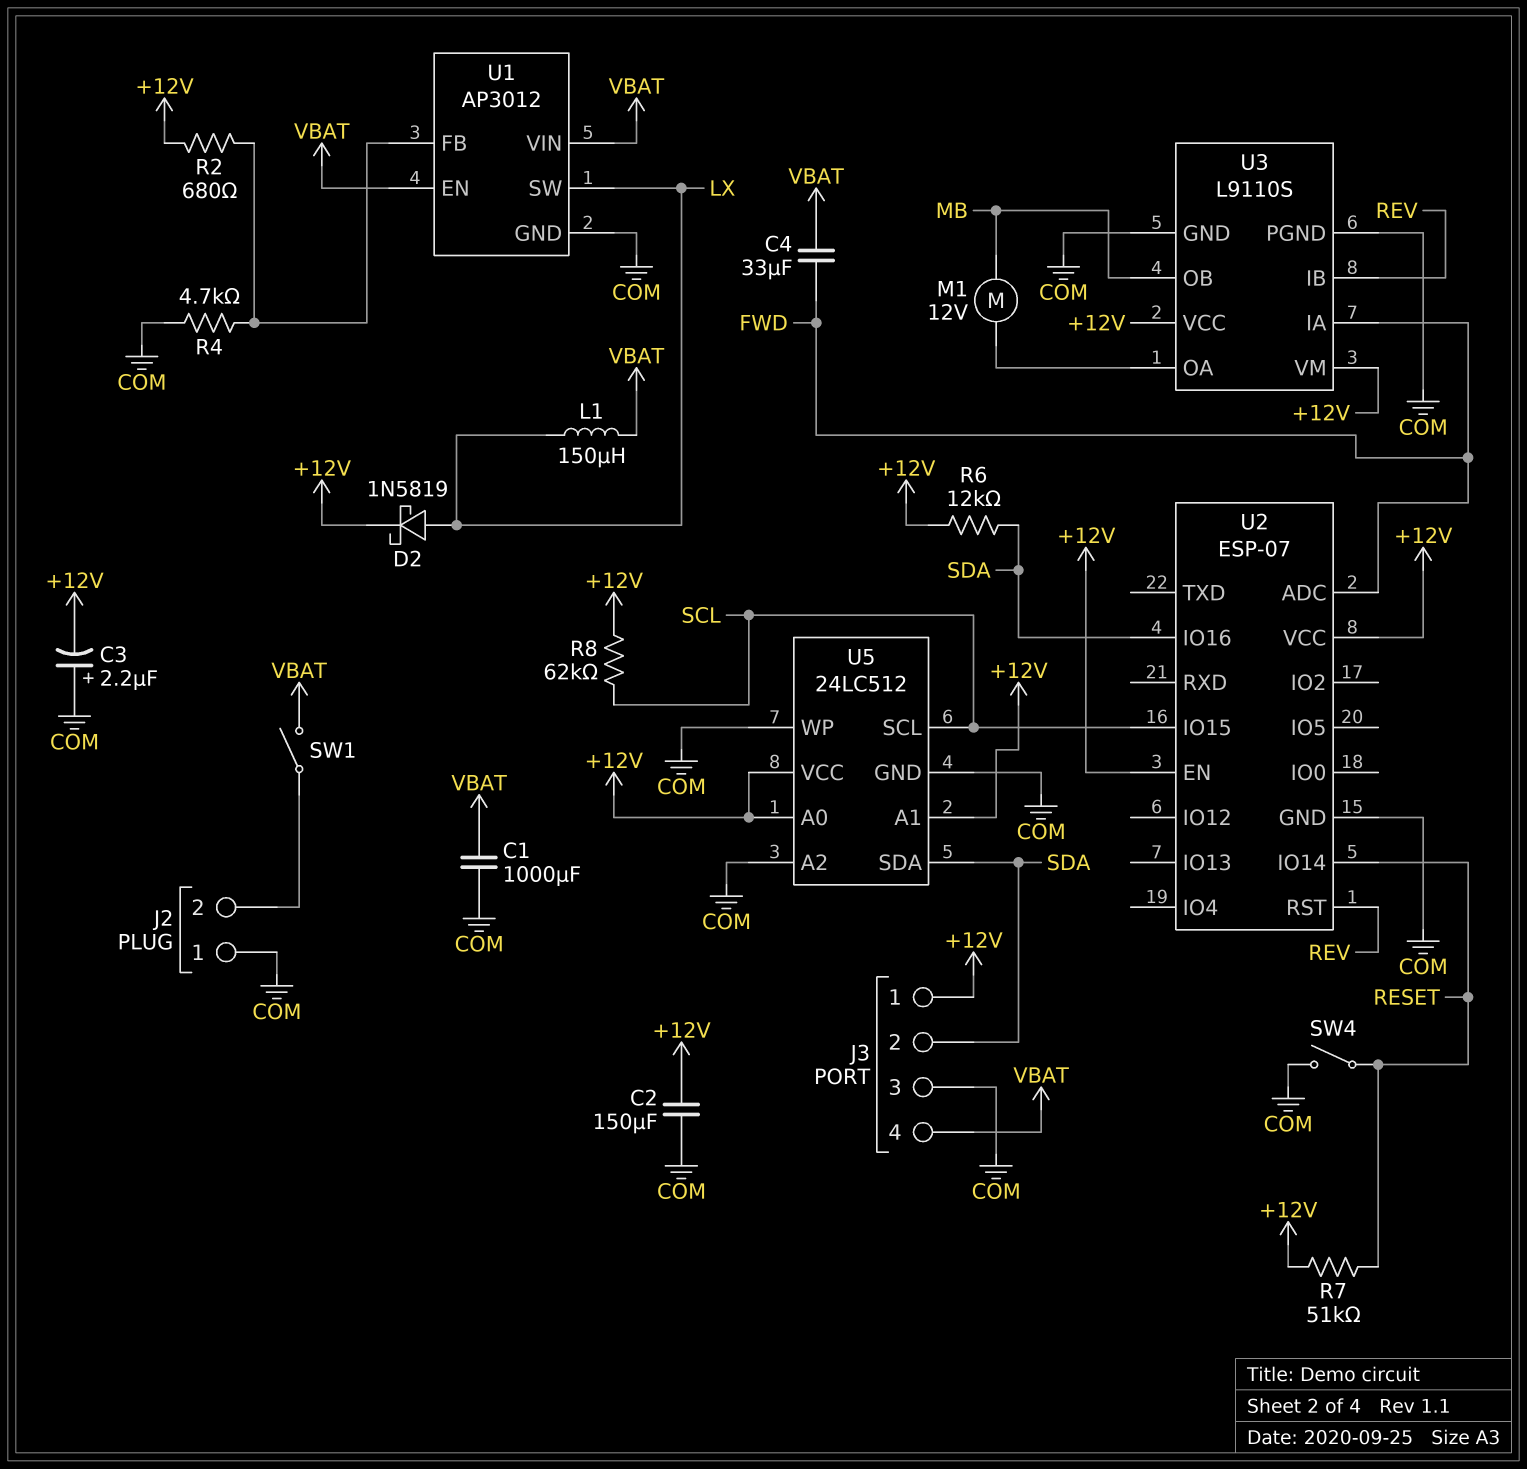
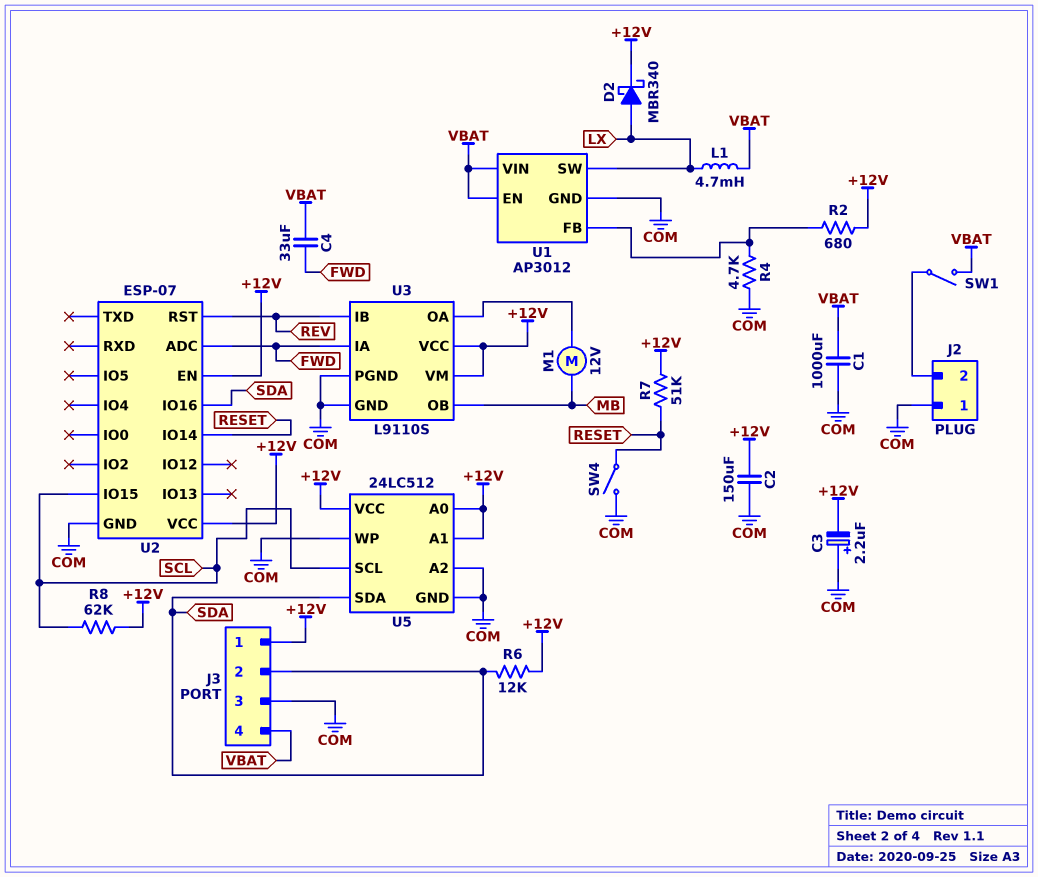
D2: schottky 1N5819 (A LX, K +12V) -> schottky MBR340 (A LX, K +12V)
L1: 150uH (LX, VBAT) -> 4.7mH (LX, VBAT)

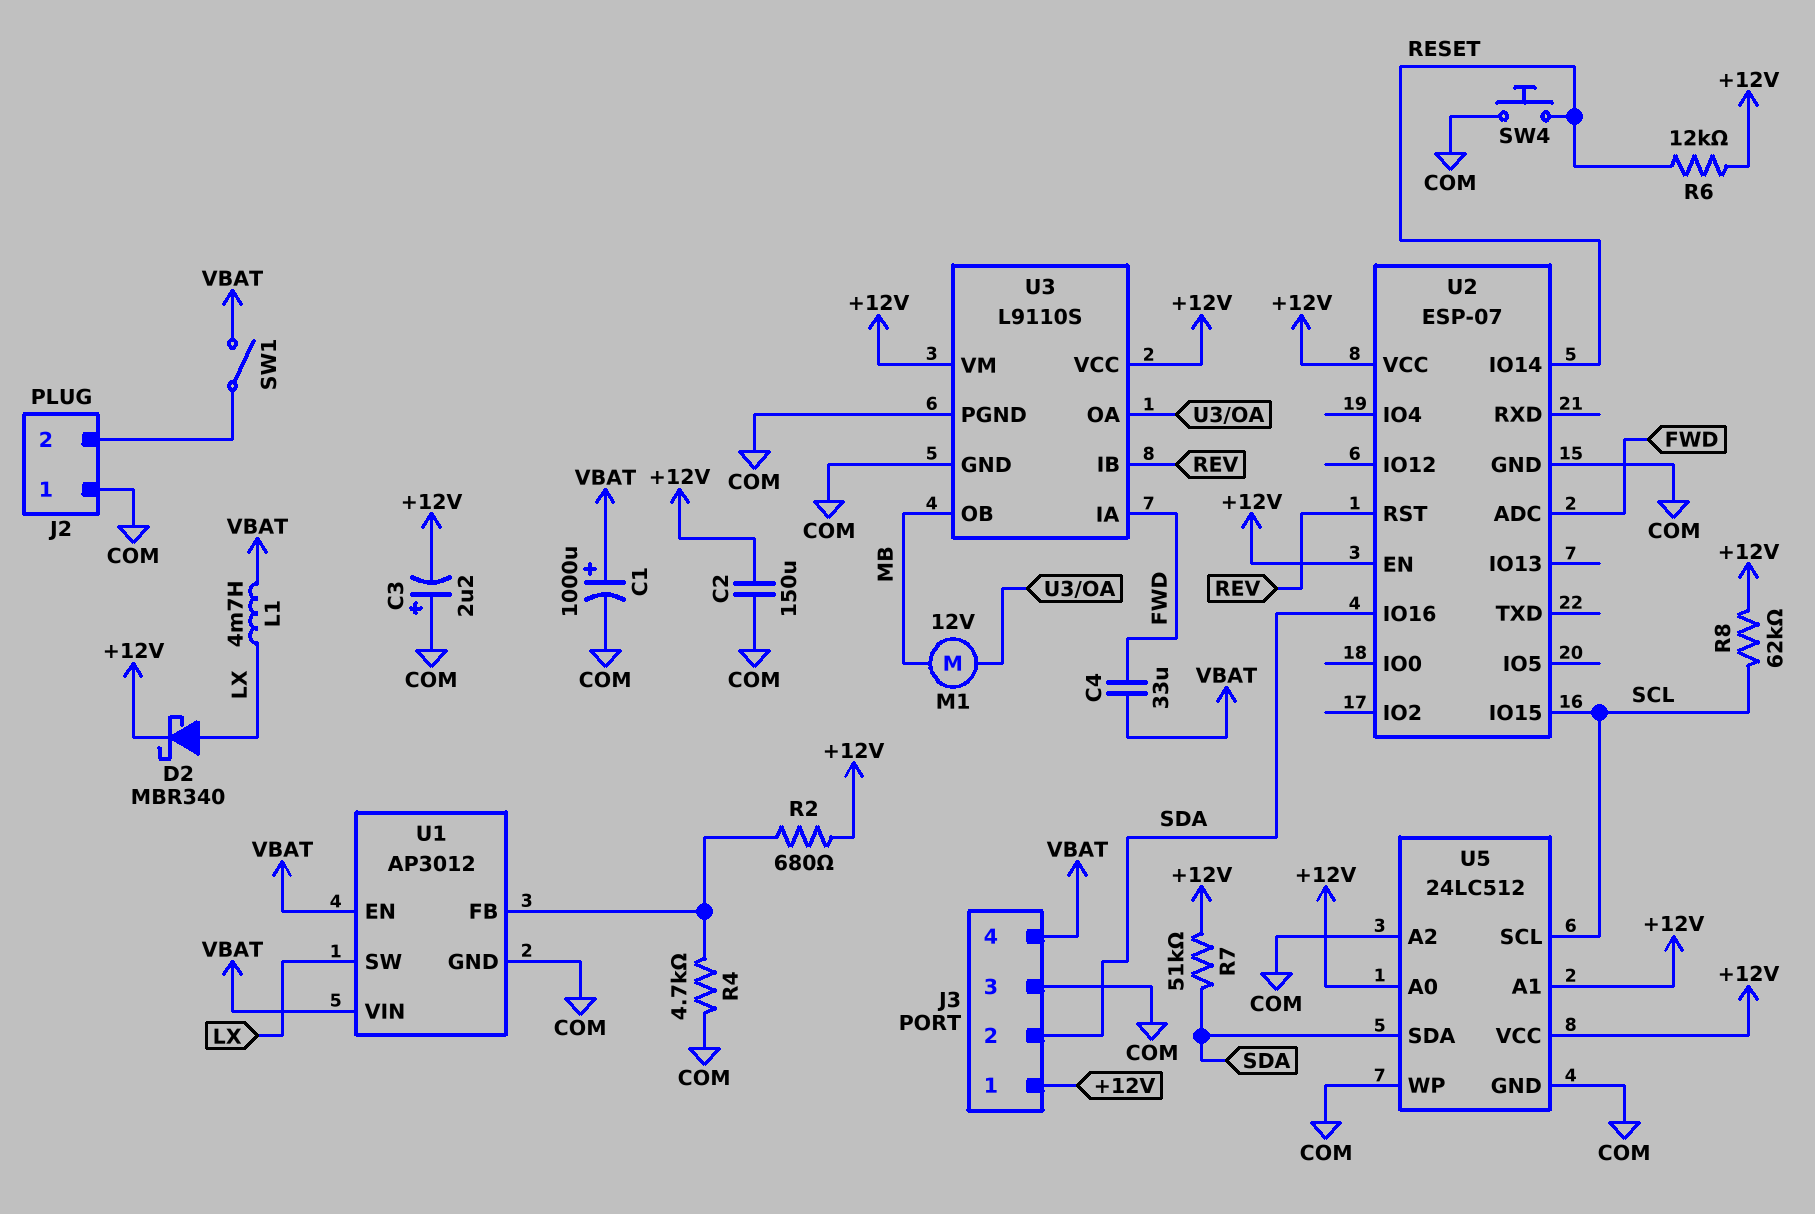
C1: 1000uF (COM, VBAT) -> 1000uF (plus VBAT, minus COM)
R6: 12k (+12V, SDA) -> 12k (+12V, RESET)
R7: 51k (+12V, RESET) -> 51k (+12V, SDA)
SW4: switch (COM, RESET) -> button (COM, RESET)

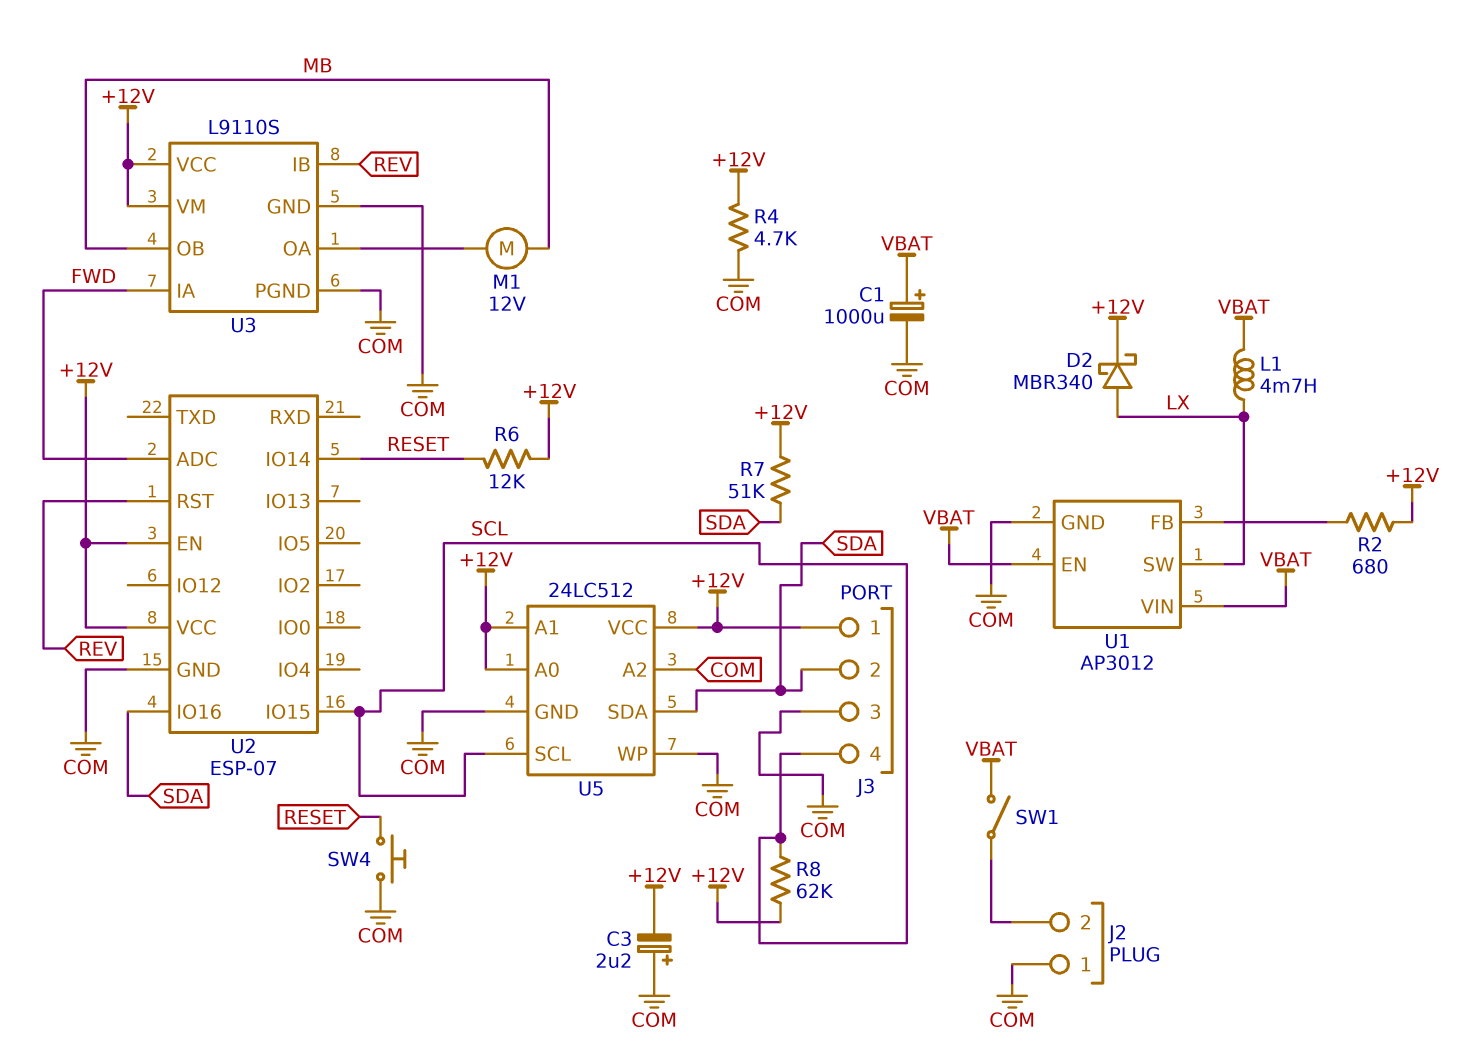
C2: 150uF (+12V, COM) -> none
C4: 33uF (FWD, VBAT) -> none
J3 pin 4: VBAT -> SCL
R4: 4.7k (COM, U1/FB) -> 4.7k (+12V, COM)

